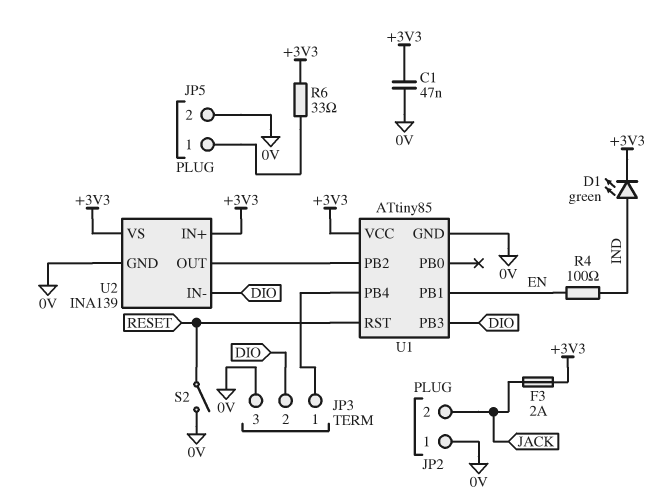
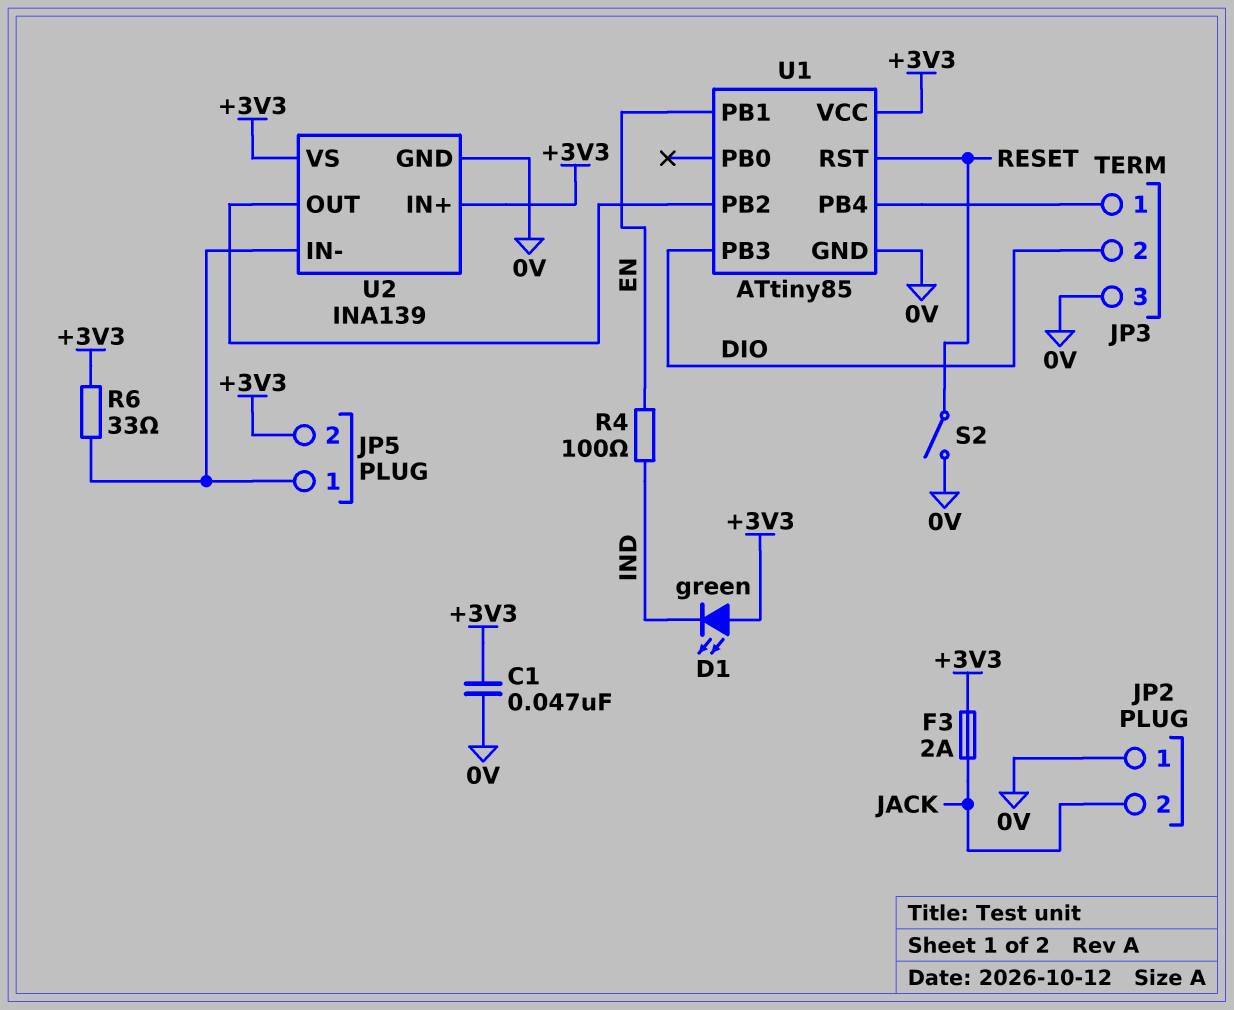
D1: LED green (A IND, K +3V3) -> LED green (A +3V3, K IND)
JP5 pin 2: 0V -> +3V3
U2 pin IN-: DIO -> JP5/1

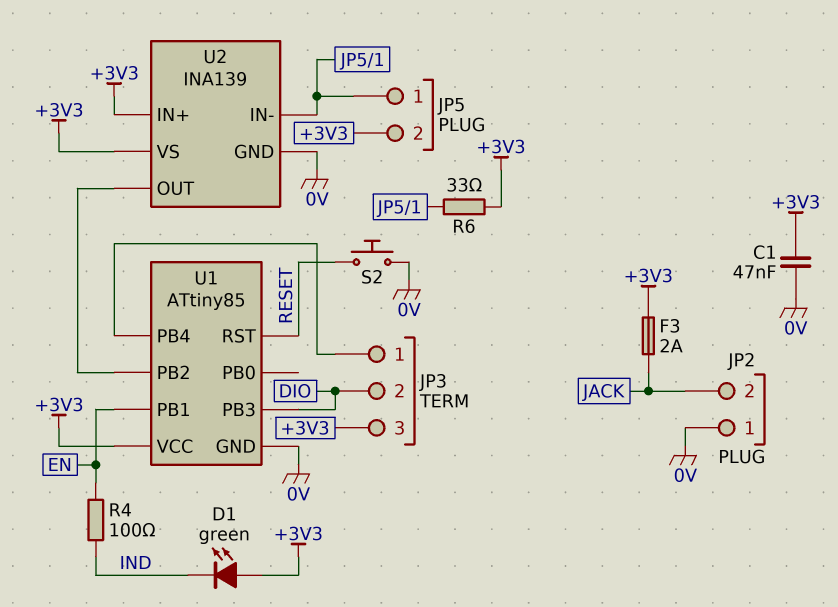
JP3 pin 3: 0V -> +3V3
S2: switch (0V, RESET) -> button (0V, RESET)

